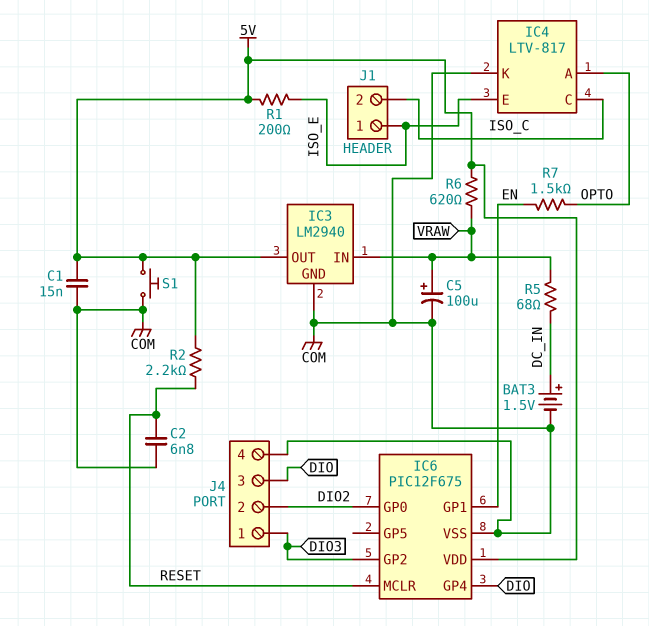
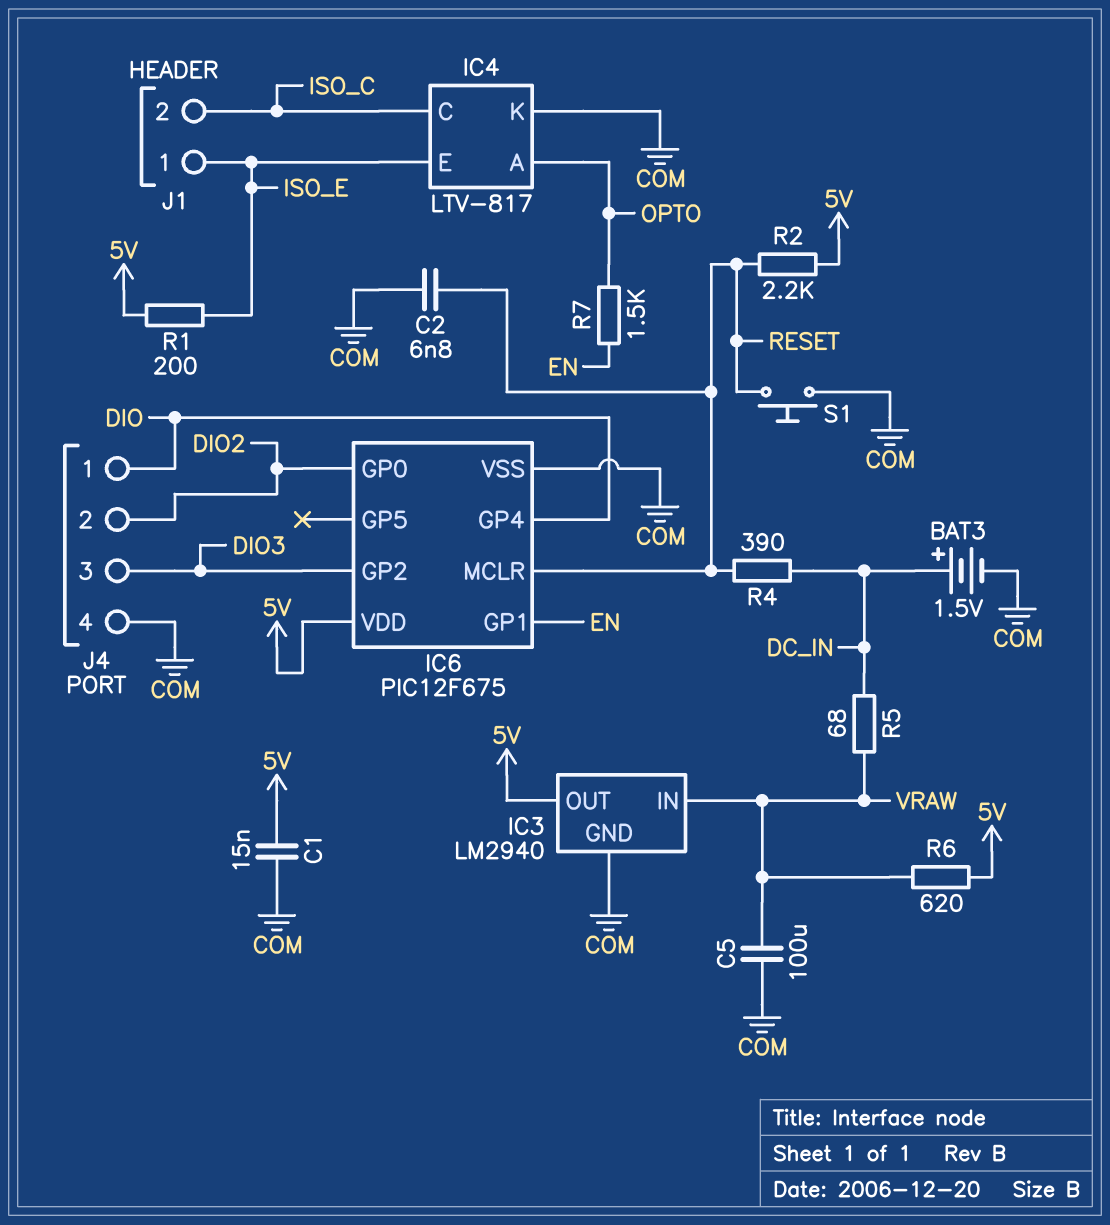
C5: 100uF (plus VRAW, minus COM) -> 100uF (COM, VRAW)
J4 pin 1: DIO3 -> DIO
J4 pin 3: DIO -> DIO3
R4: none -> 390 (DC_IN, RESET)
S1: button (5V, COM) -> button (COM, RESET)

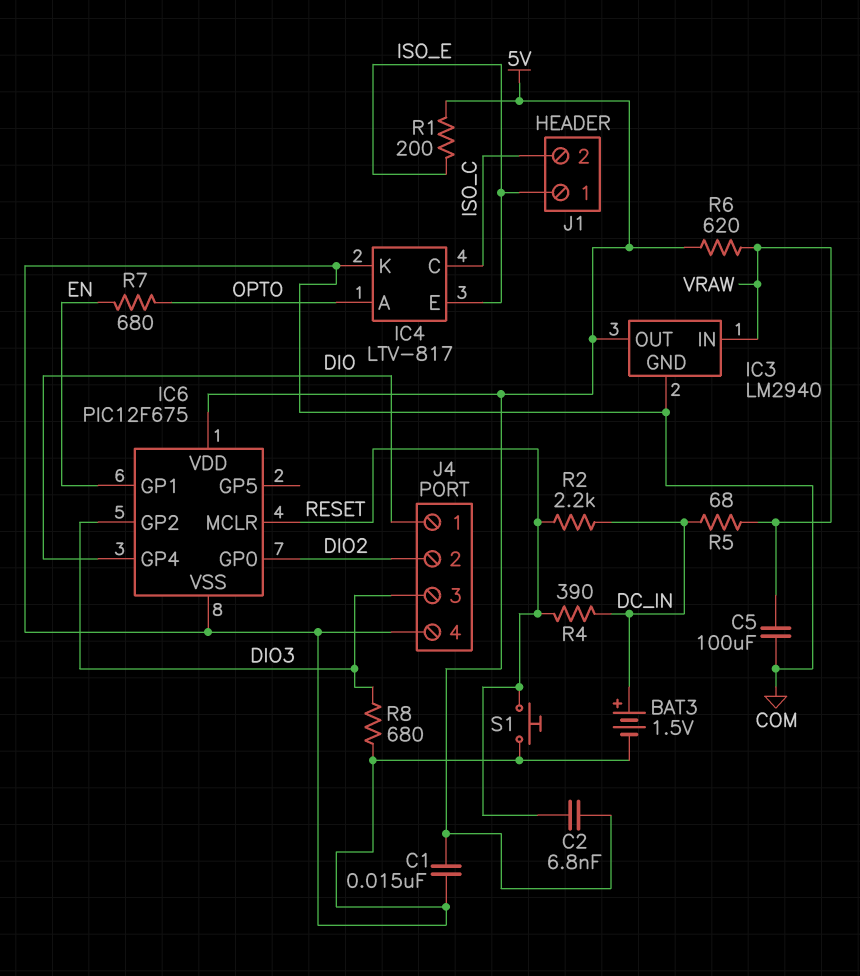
C2: 6.8nF (COM, RESET) -> 6.8nF (5V, RESET)
R2: 2.2k (5V, RESET) -> 2.2k (DC_IN, RESET)
R7: 1.5k (EN, OPTO) -> 680 (EN, OPTO)
R8: none -> 680 (COM, DIO3)

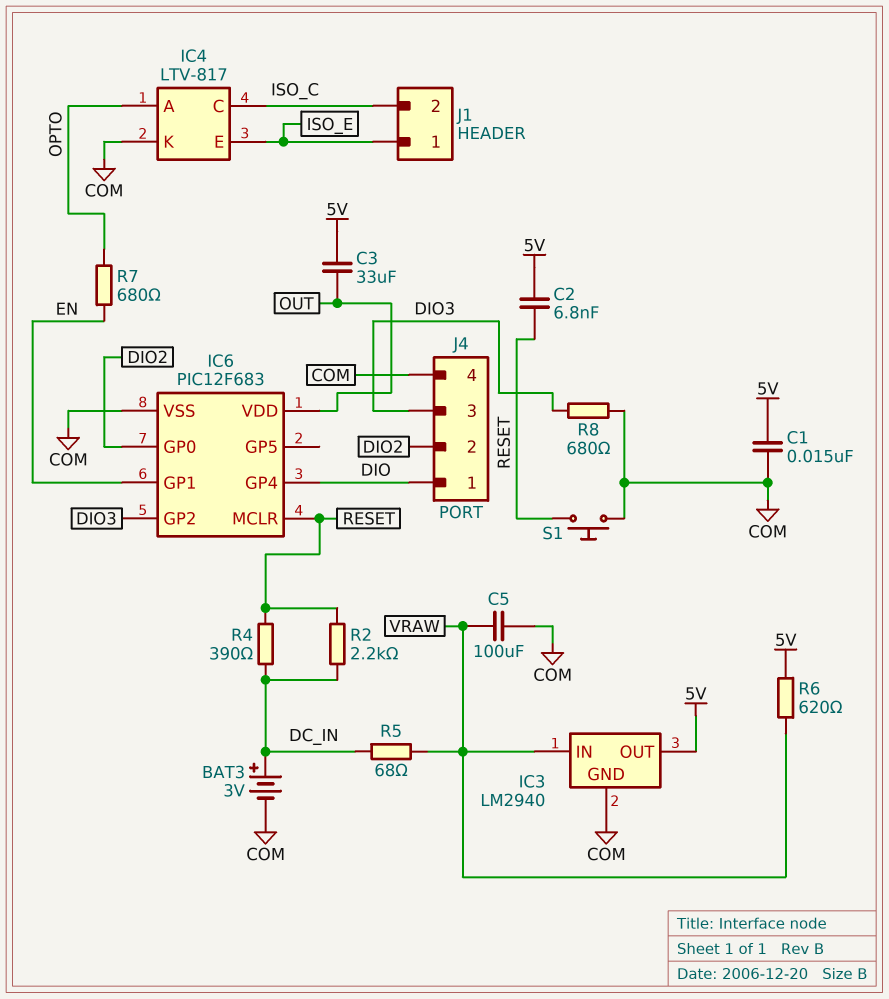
BAT3: 1.5V (plus DC_IN, minus COM) -> 3V (plus DC_IN, minus COM)
C3: none -> 33uF (5V, OUT)
IC6: PIC12F675 -> PIC12F683
IC6 pin VDD: 5V -> OUT
R1: 200 (5V, ISO_E) -> none

